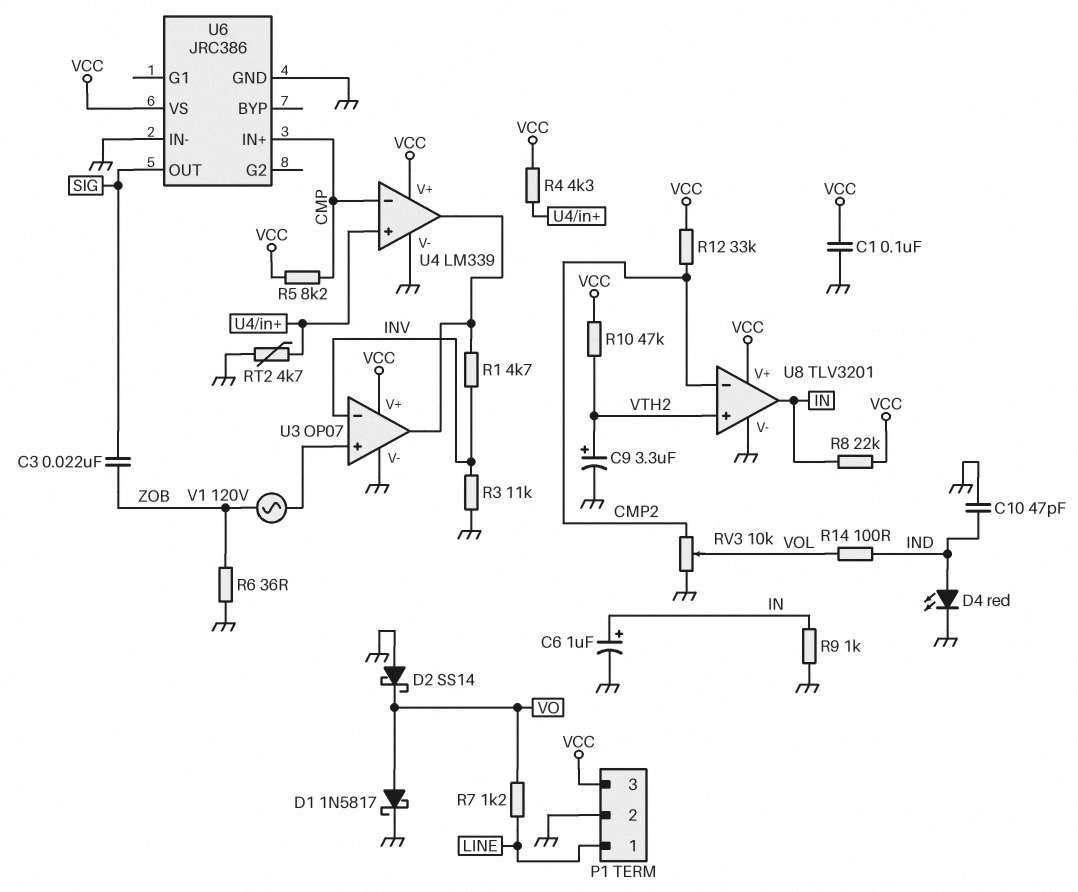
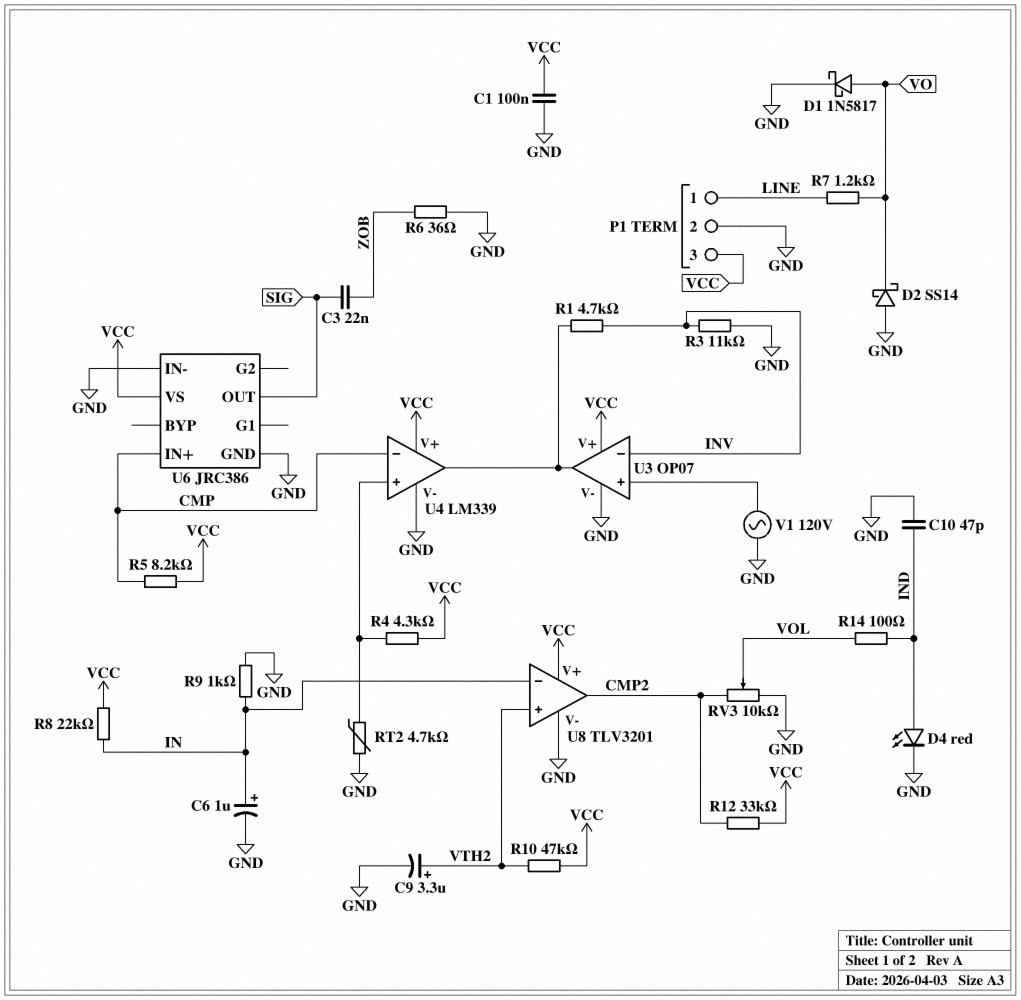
U8 pin in-: CMP2 -> IN
U8 pin out: IN -> CMP2
V1: AC 120V (U3/in+, ZOB) -> AC 120V (GND, U3/in+)

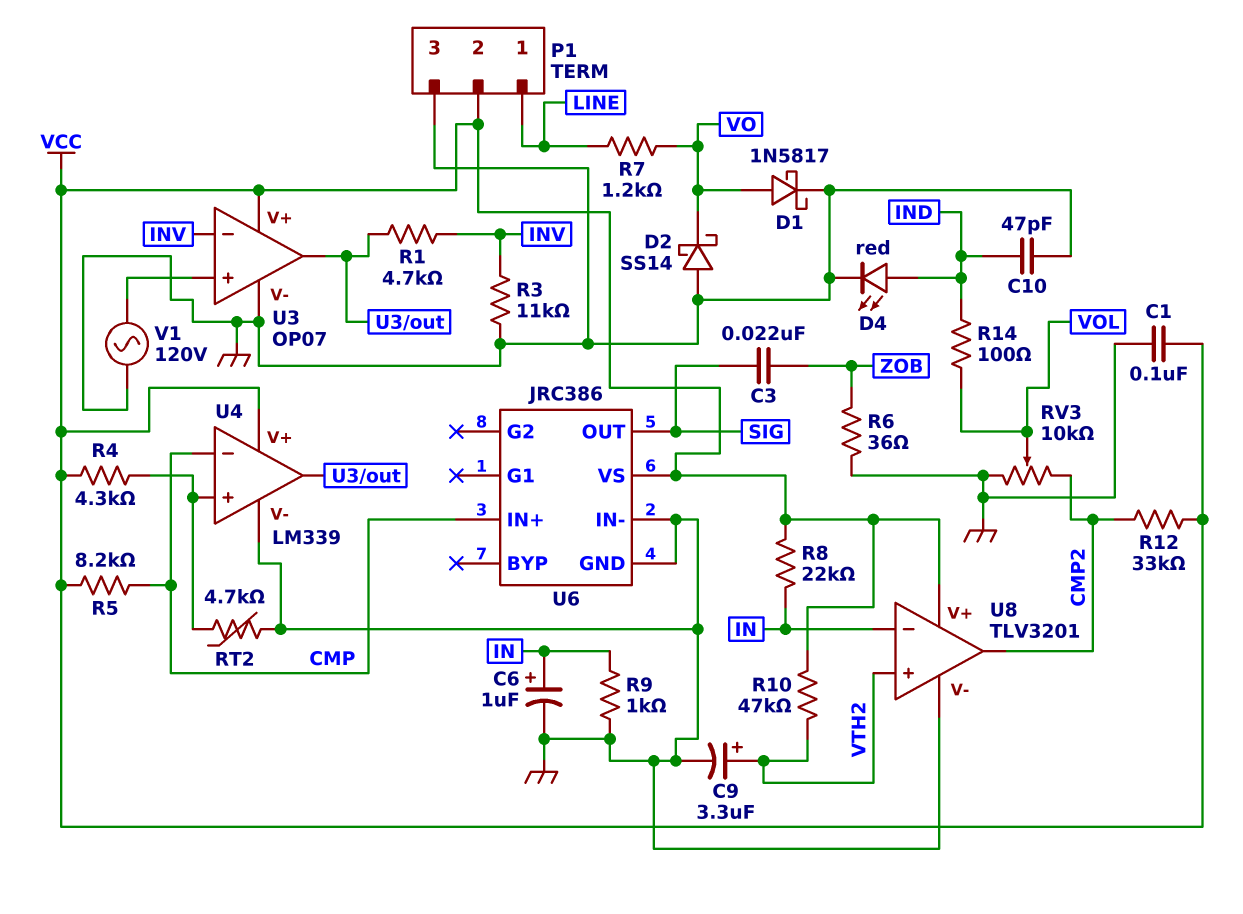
P1 pin 2: GND -> VCC
P1 pin 3: VCC -> GND

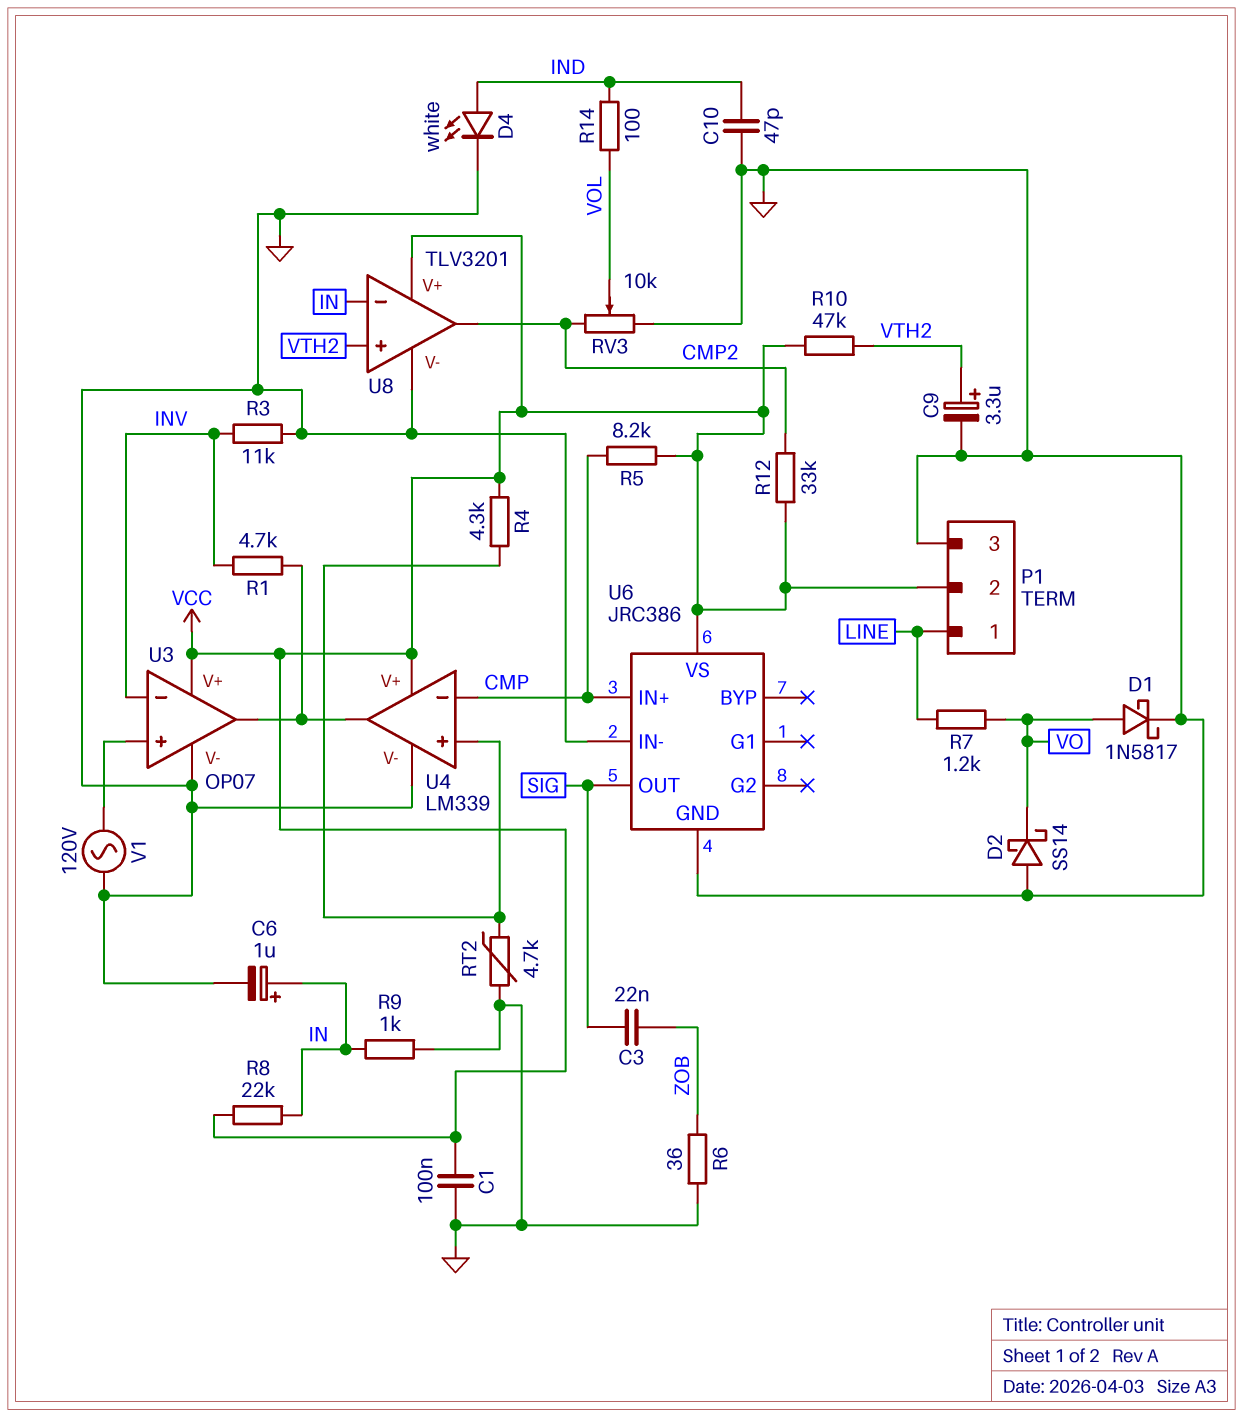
D4: LED red (A IND, K GND) -> LED white (A IND, K GND)

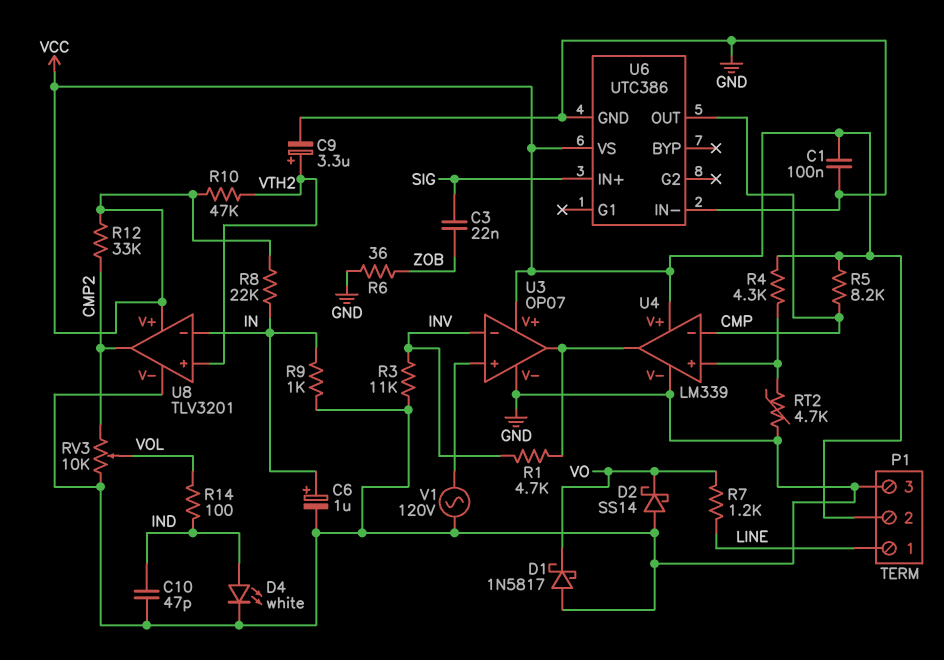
D1: schottky 1N5817 (A VO, K GND) -> schottky 1N5817 (A GND, K VO)
U6: JRC386 -> UTC386
U6 pin IN+: CMP -> SIG
U6 pin OUT: SIG -> CMP

